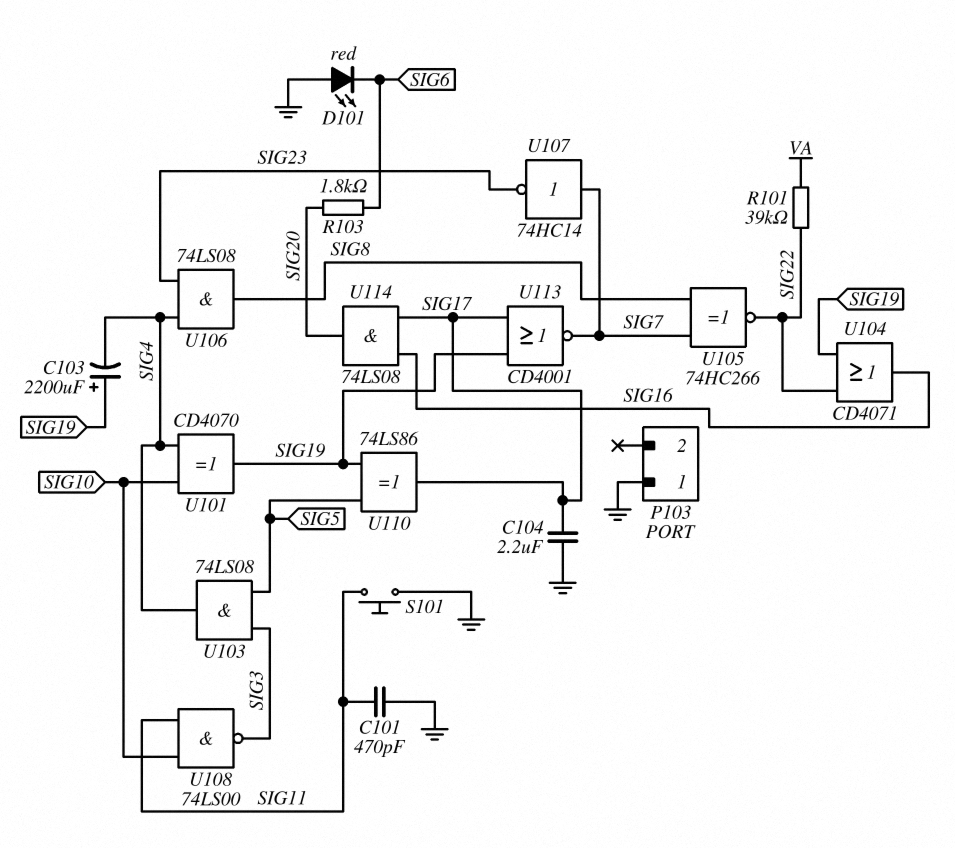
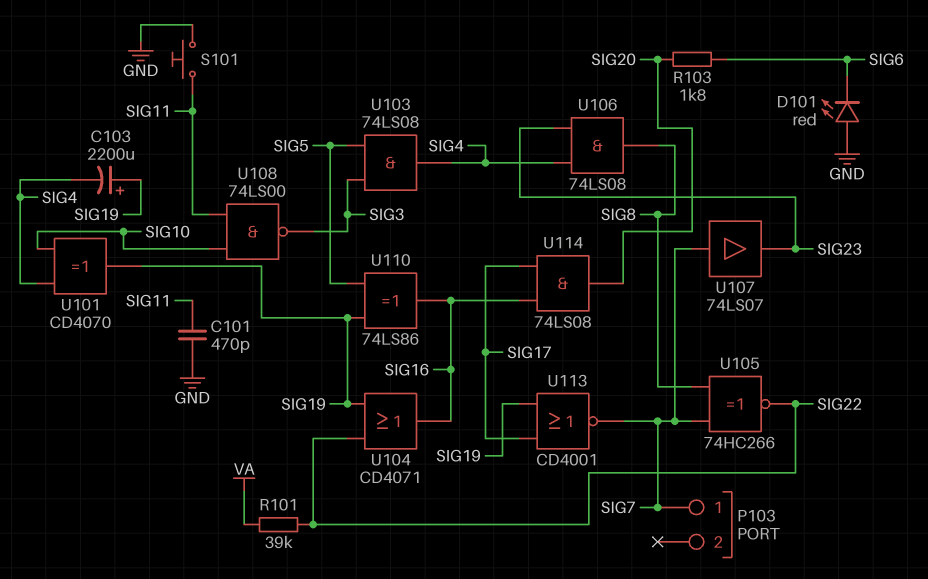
C104: 2.2uF (GND, SIG17) -> none
P103 pin 1: GND -> SIG7
U107: NOT 74HC14 (in SIG7, out SIG23) -> buffer 74LS07 (in SIG7, out SIG23)
U110: XOR 74LS86 (in SIG5, in SIG19, out SIG17) -> XOR 74LS86 (in SIG5, in SIG19, out SIG16)

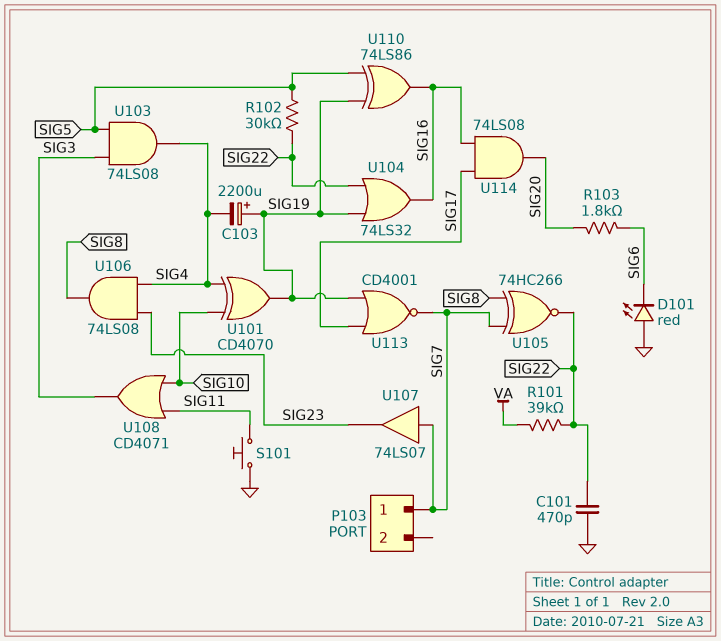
C101: 470pF (GND, SIG11) -> 470pF (GND, SIG22)
R102: none -> 30k (SIG5, SIG22)
U104: OR CD4071 (in SIG19, in SIG22, out SIG16) -> OR 74LS32 (in SIG19, in SIG22, out SIG16)
U108: NAND 74LS00 (in SIG10, in SIG11, out SIG3) -> OR CD4071 (in SIG10, in SIG11, out SIG3)

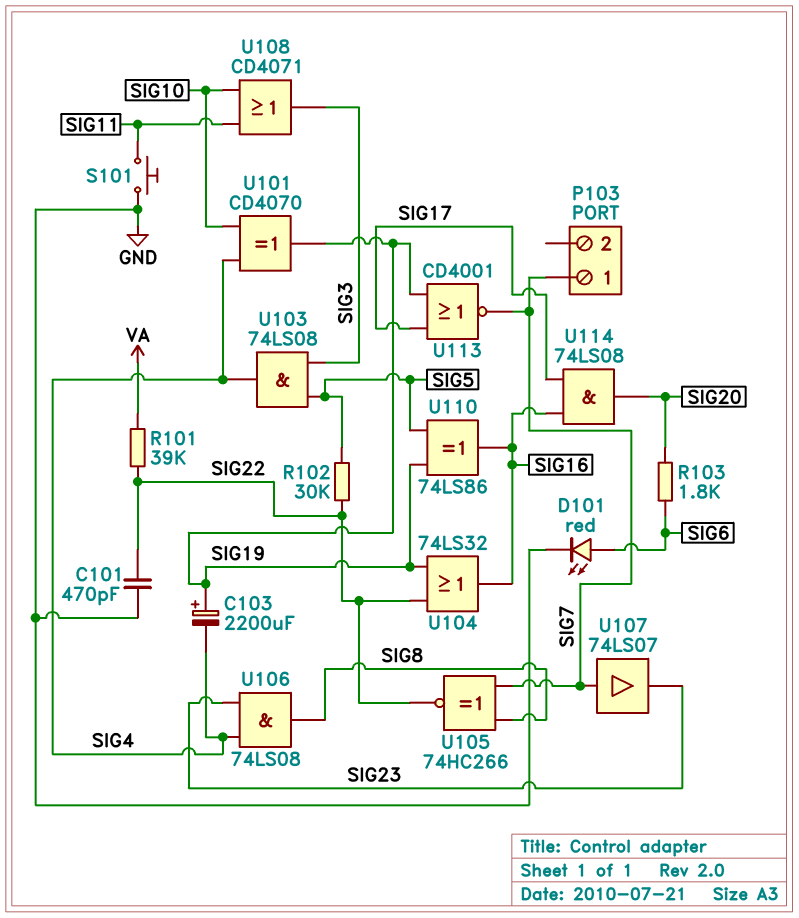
D101: LED red (A GND, K SIG6) -> LED red (A SIG6, K GND)

